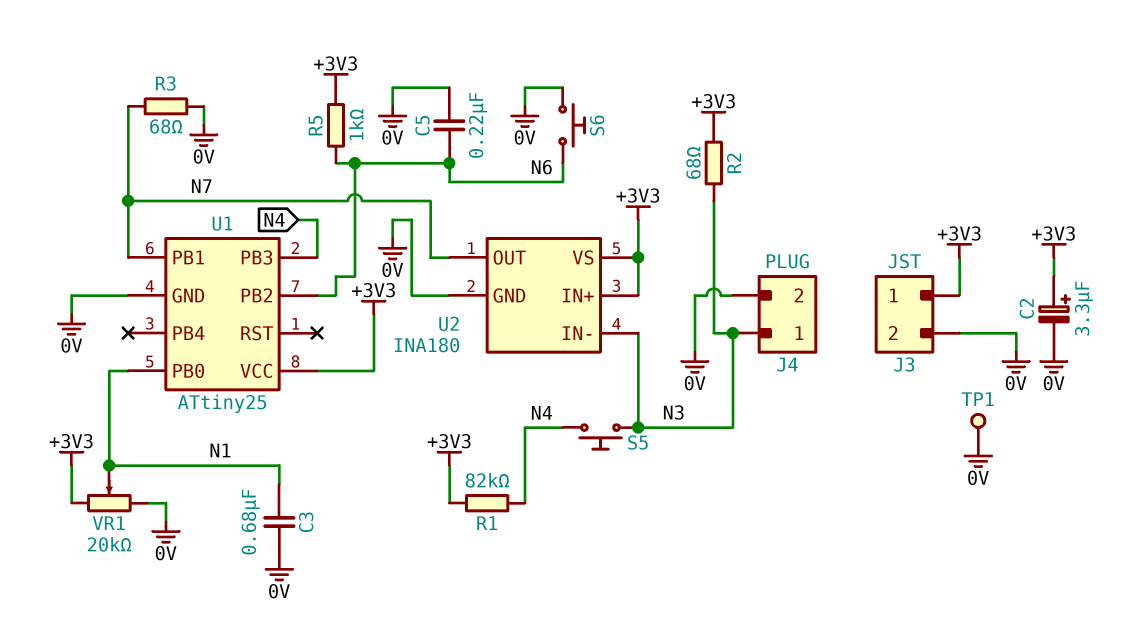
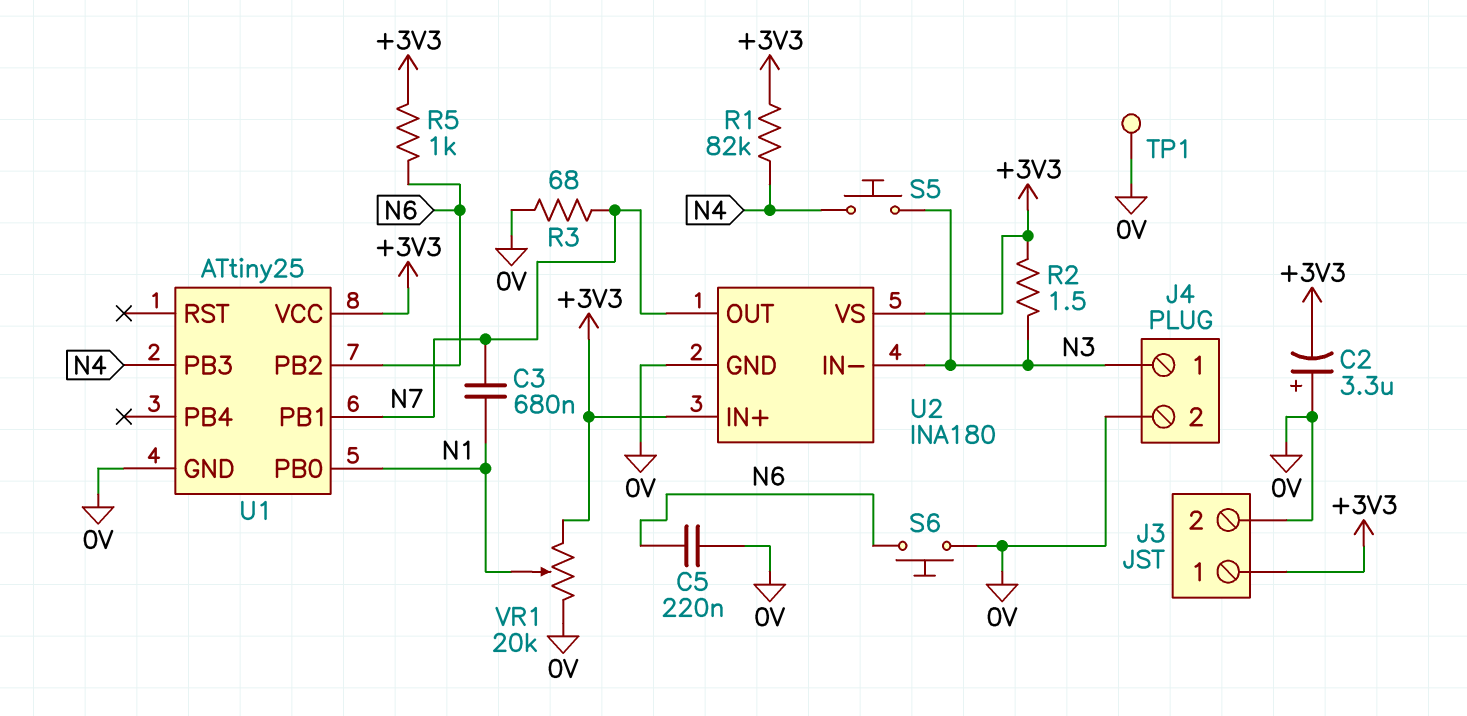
C2: 3.3uF (plus +3V3, minus 0V) -> 3.3uF (plus 0V, minus +3V3)
C3: 680nF (0V, N1) -> 680nF (N1, N7)
R2: 68 (+3V3, N3) -> 1.5 (+3V3, N3)

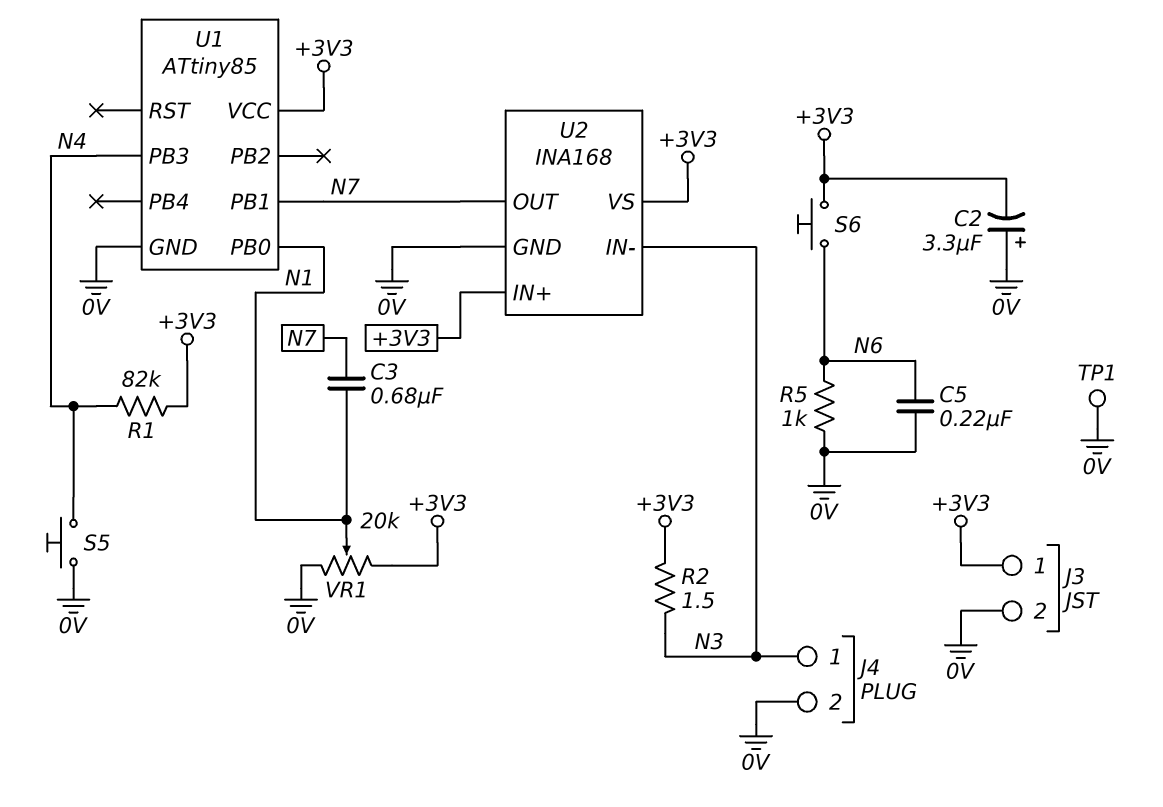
R3: 68 (0V, N7) -> none
R5: 1k (+3V3, N6) -> 1k (0V, N6)
S5: button (N3, N4) -> button (0V, N4)
S6: button (0V, N6) -> button (+3V3, N6)
U1: ATtiny25 -> ATtiny85
U1 pin PB2: N6 -> none
U2: INA180 -> INA168

